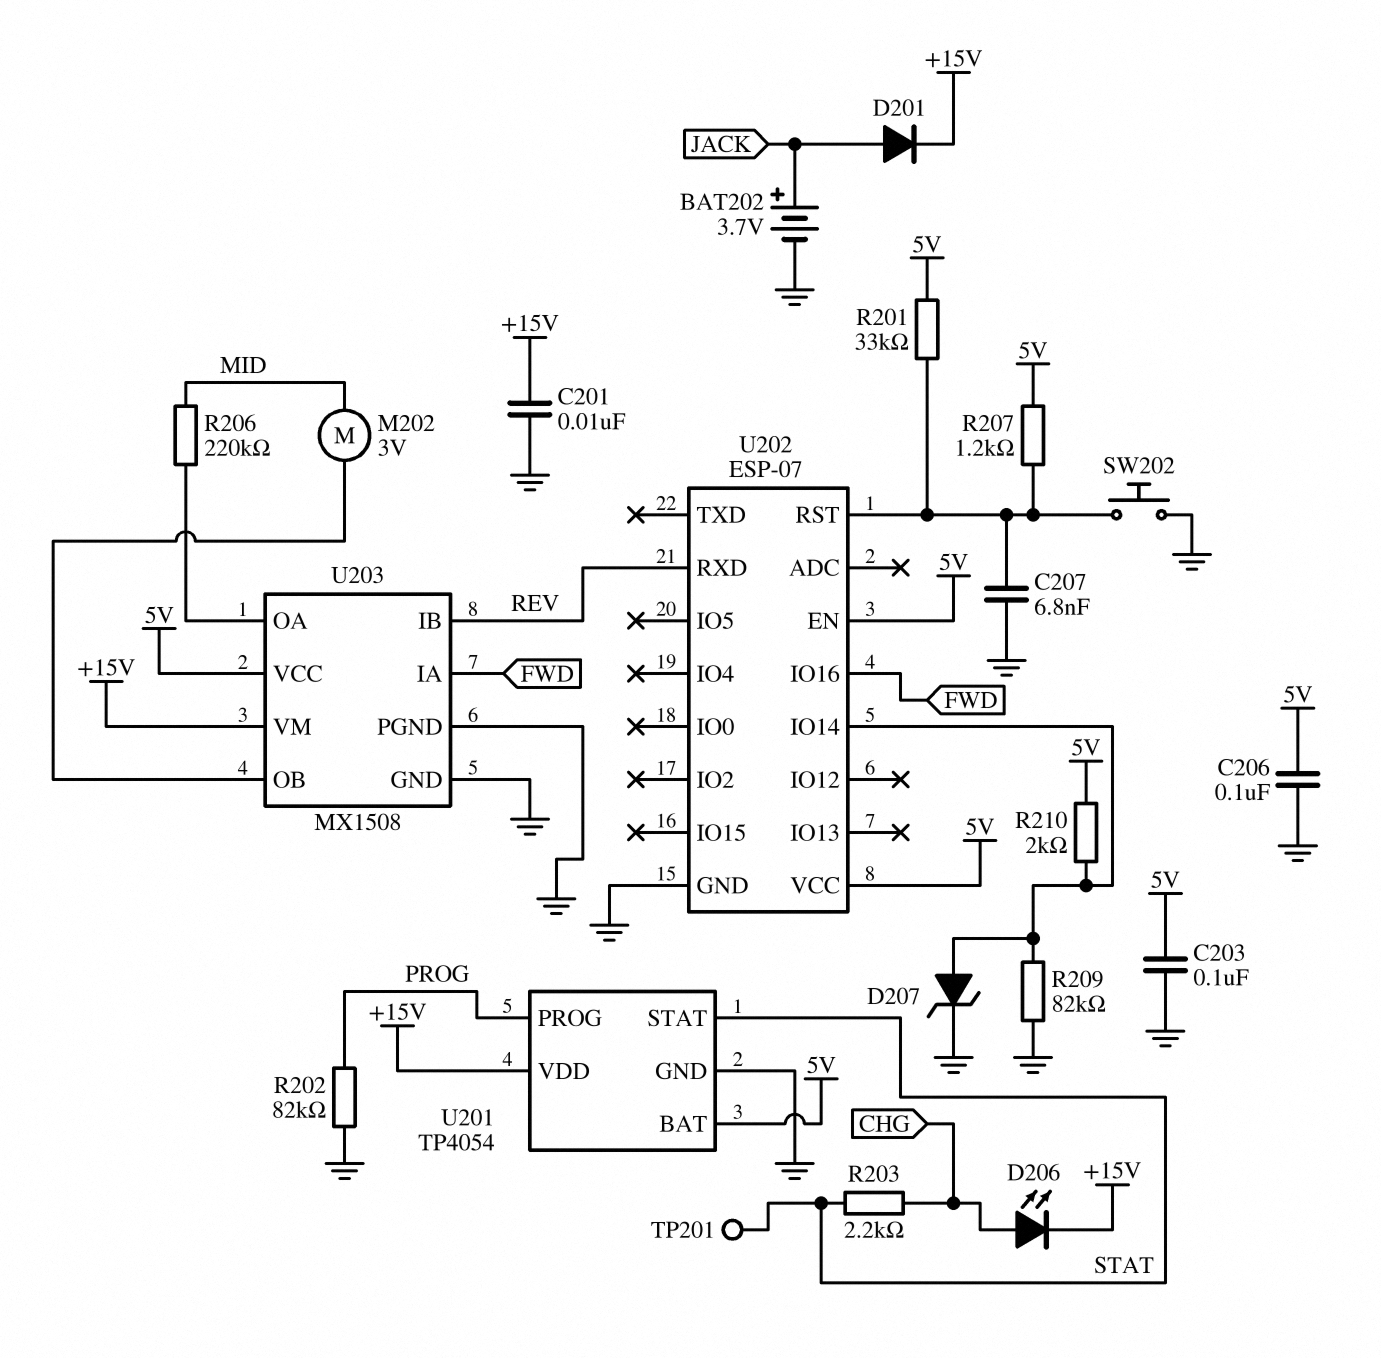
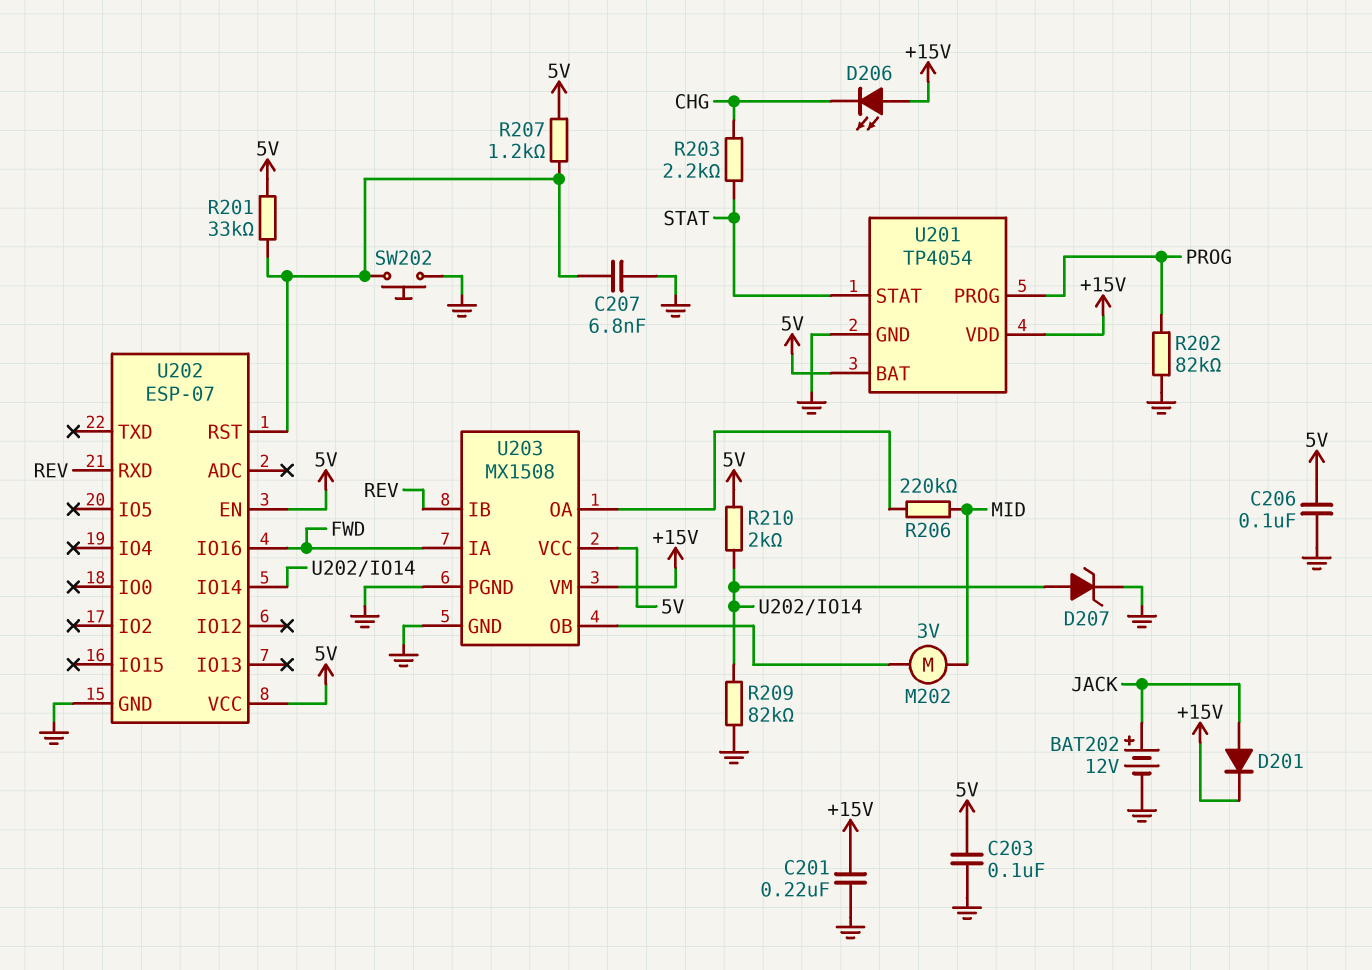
BAT202: 3.7V (plus JACK, minus GND) -> 12V (plus JACK, minus GND)
C201: 10nF (+15V, GND) -> 220nF (+15V, GND)
D206: LED (A CHG, K +15V) -> LED (A +15V, K CHG)
TP201: test point (STAT) -> none

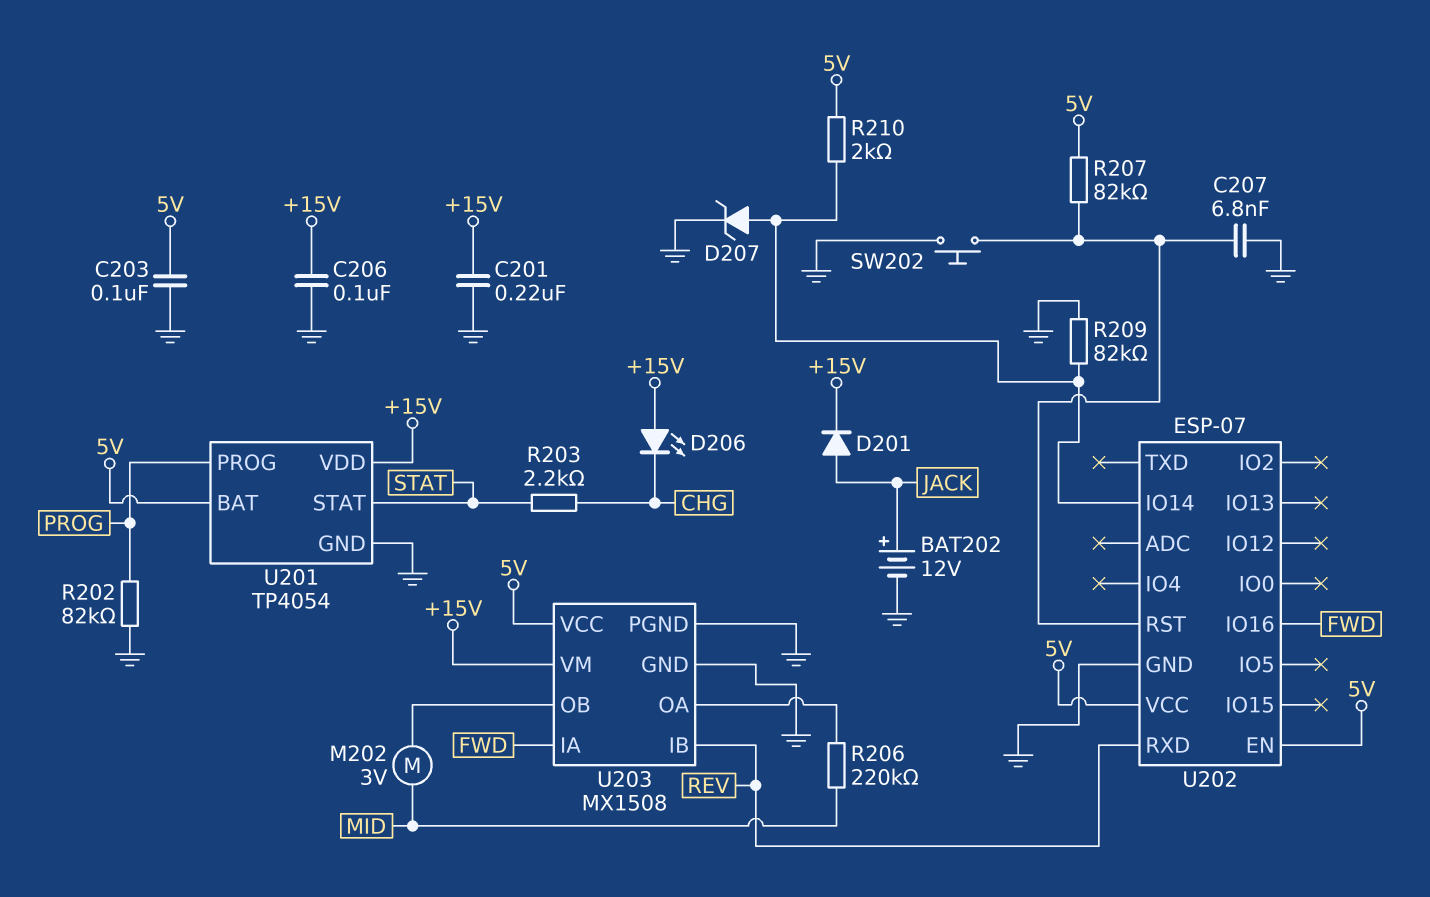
C206: 100nF (5V, GND) -> 100nF (+15V, GND)
R201: 33k (5V, U202/RST) -> none
R207: 1.2k (5V, U202/RST) -> 82k (5V, U202/RST)

